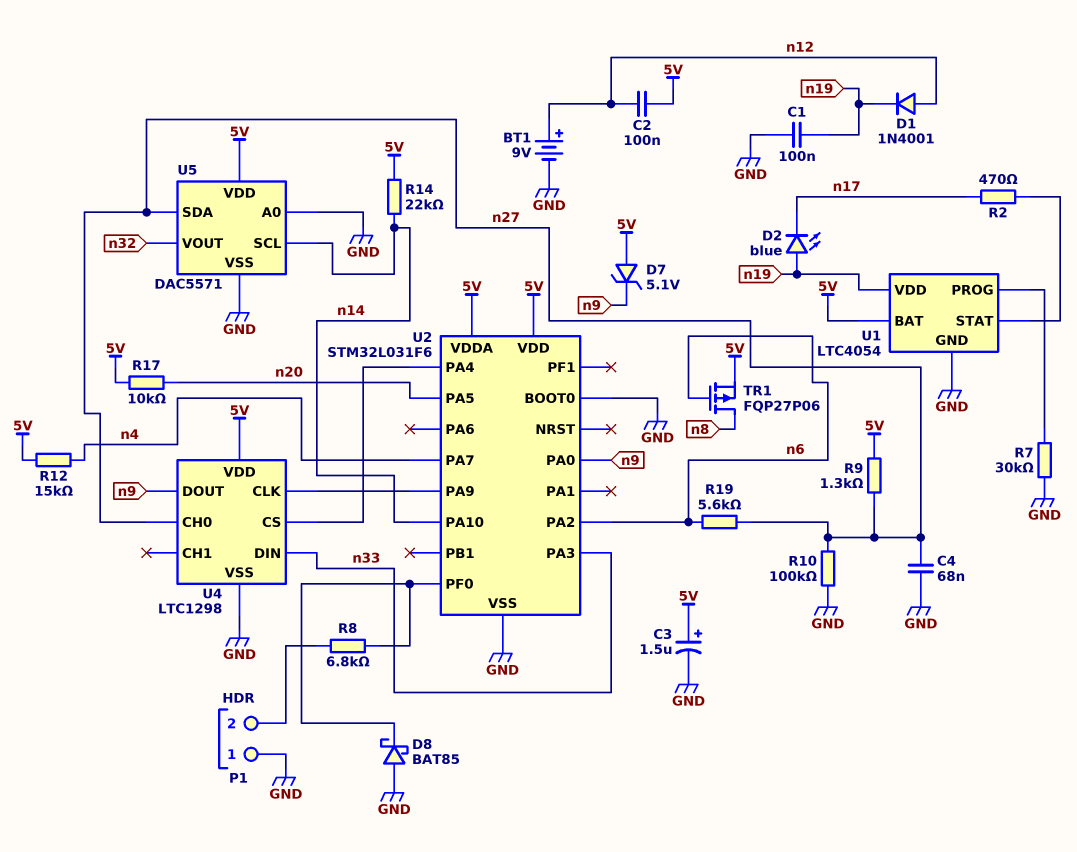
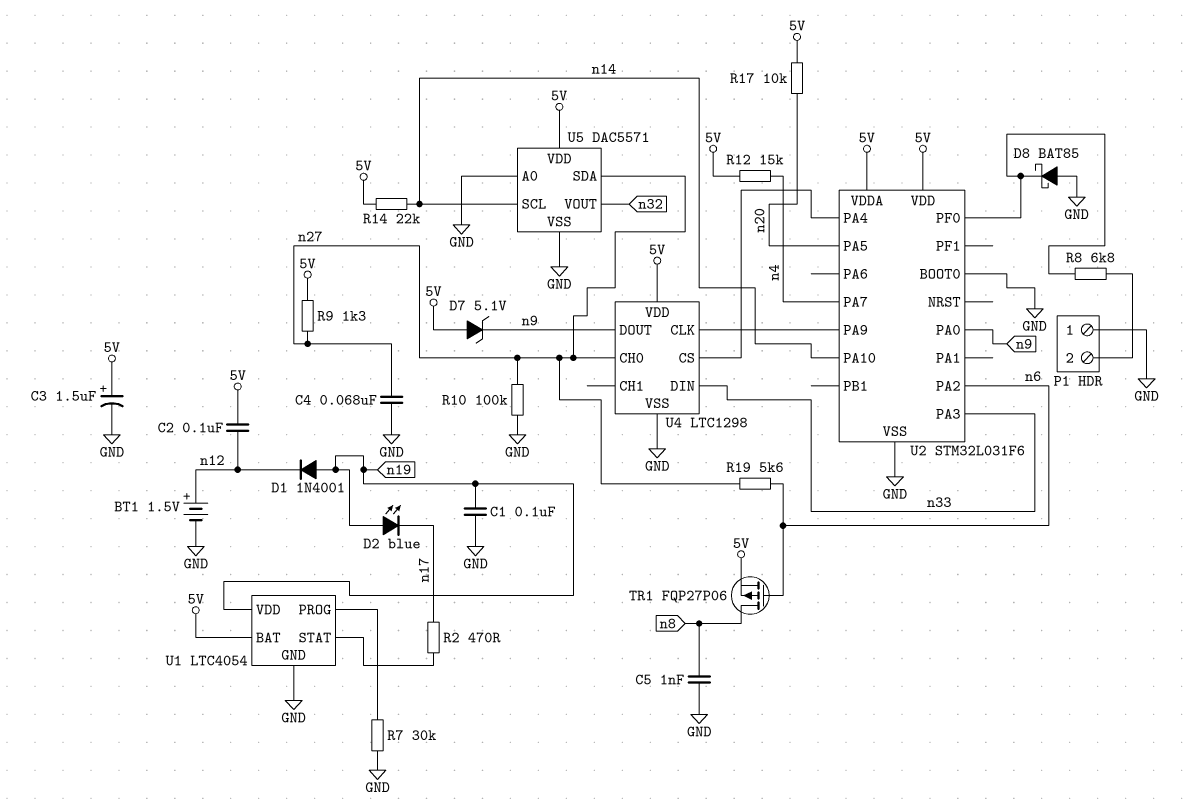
BT1: 9V (plus n12, minus GND) -> 1.5V (plus n12, minus GND)
C5: none -> 1nF (GND, n8)
D1: diode 1N4001 (A n12, K n19) -> diode 1N4001 (A n19, K n12)

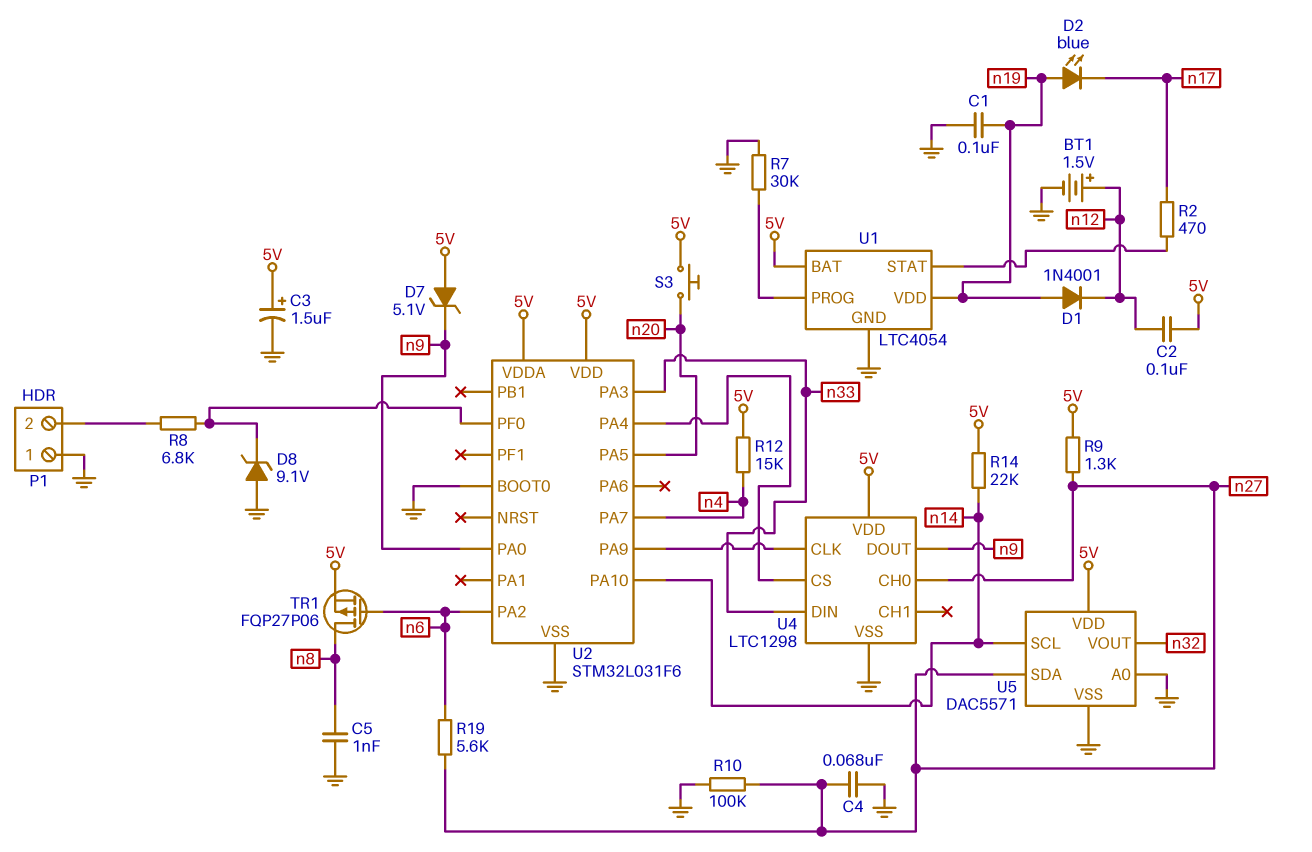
D8: schottky BAT85 (A GND, K U2/PF0) -> zener 9.1V (A GND, K U2/PF0)
R17: 10k (5V, n20) -> none
S3: none -> button (5V, n20)

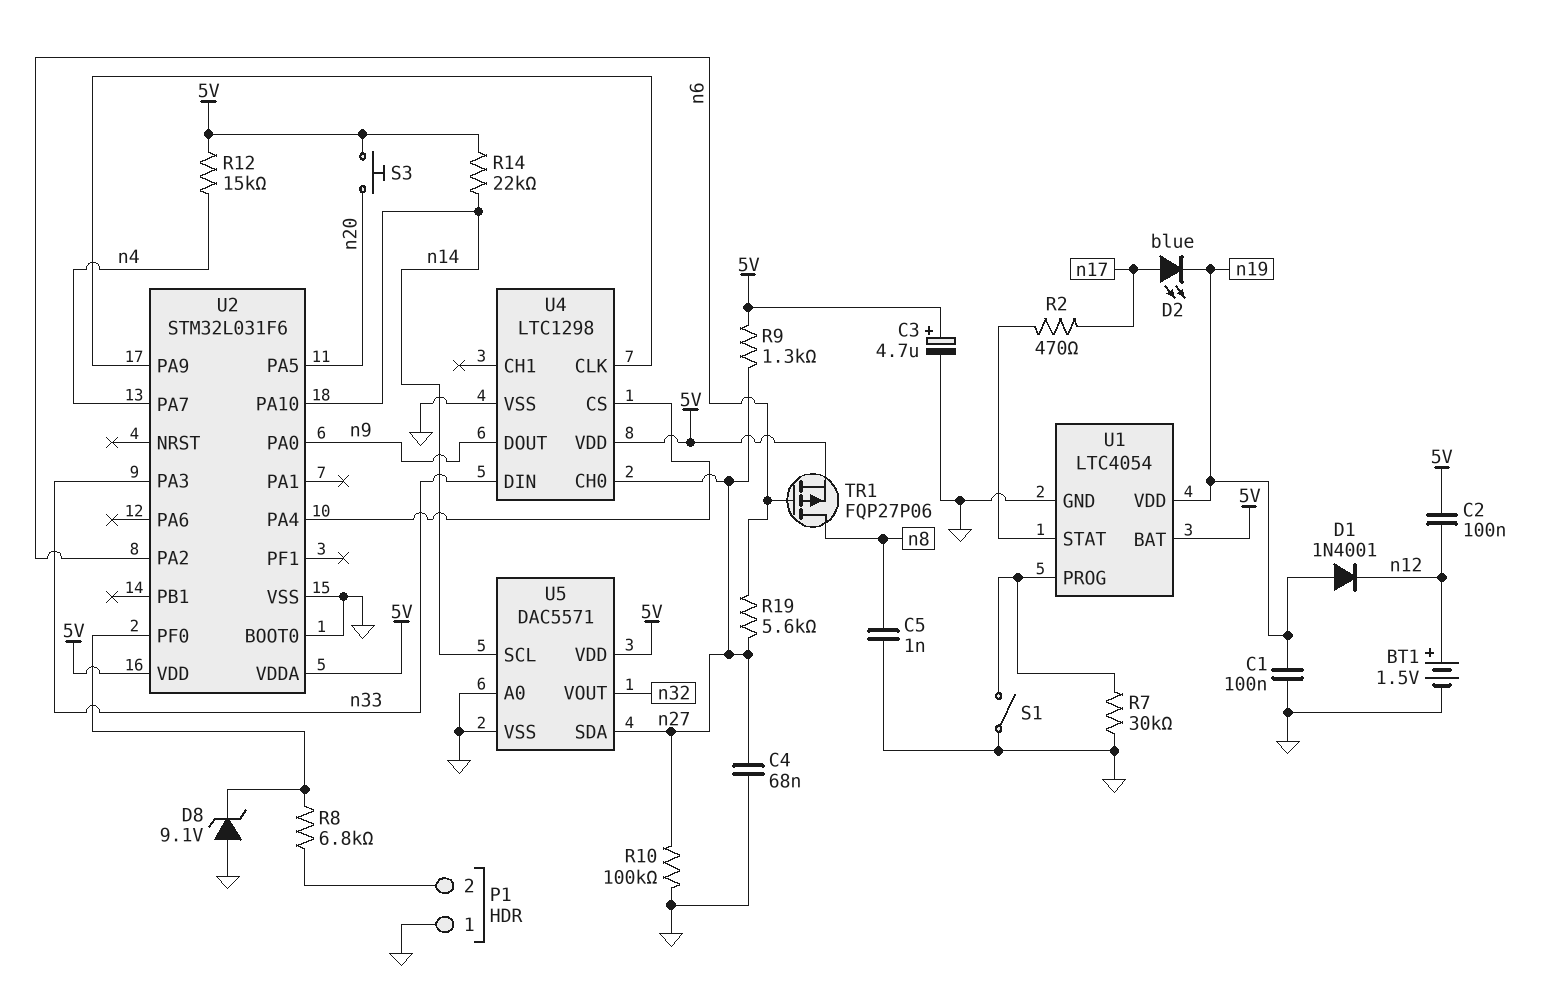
C3: 1.5uF (plus 5V, minus GND) -> 4.7uF (plus 5V, minus GND)
D2: LED blue (A n19, K n17) -> LED blue (A n17, K n19)
D7: zener 5.1V (A 5V, K n9) -> none
S1: none -> switch (GND, U1/PROG)

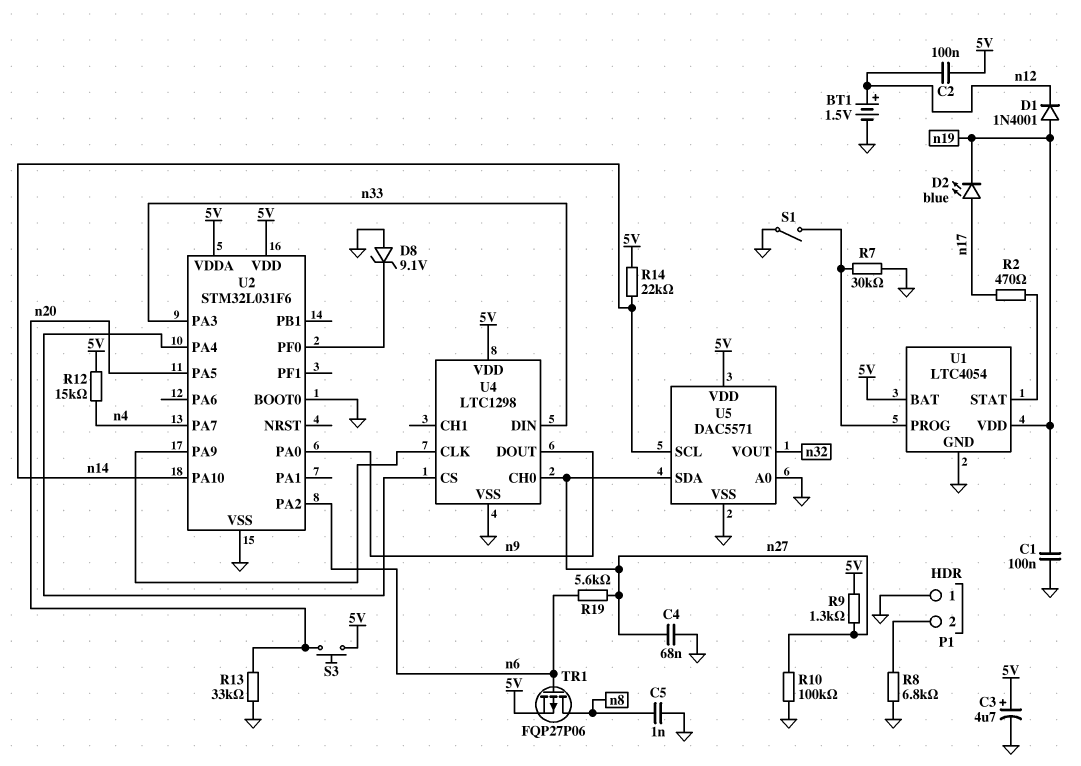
R8: 6.8k (P1/2, U2/PF0) -> 6.8k (GND, P1/2)
R13: none -> 33k (GND, n20)

